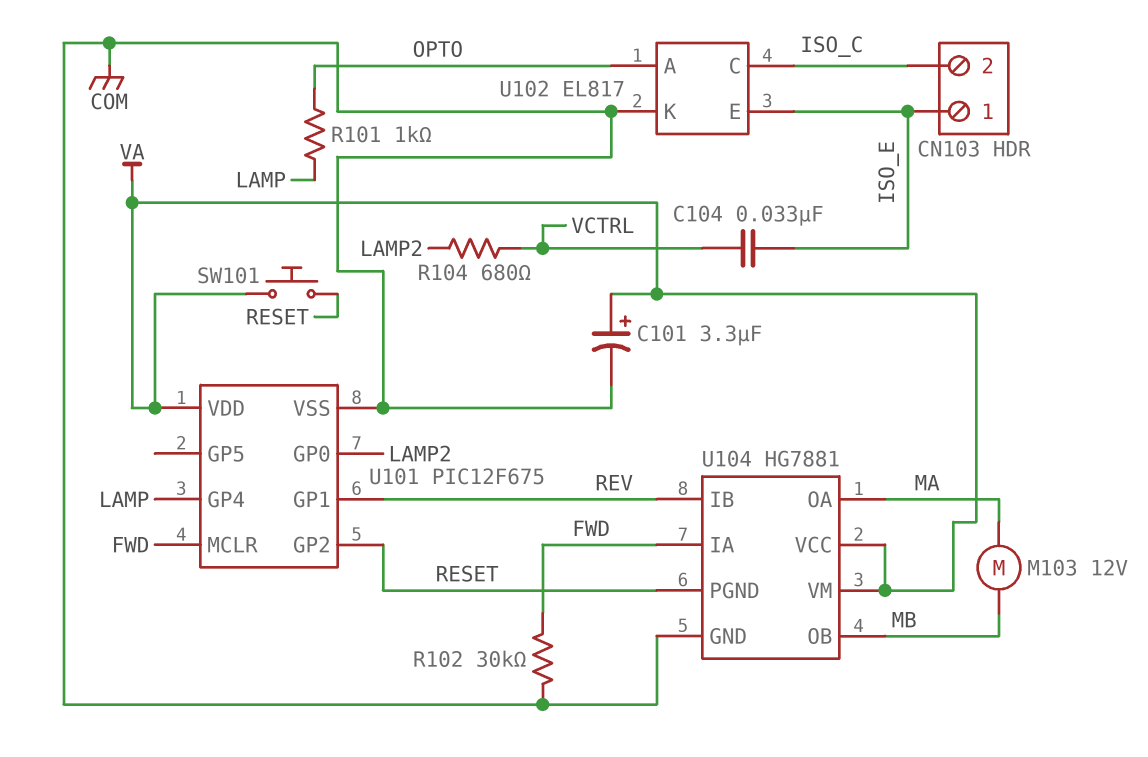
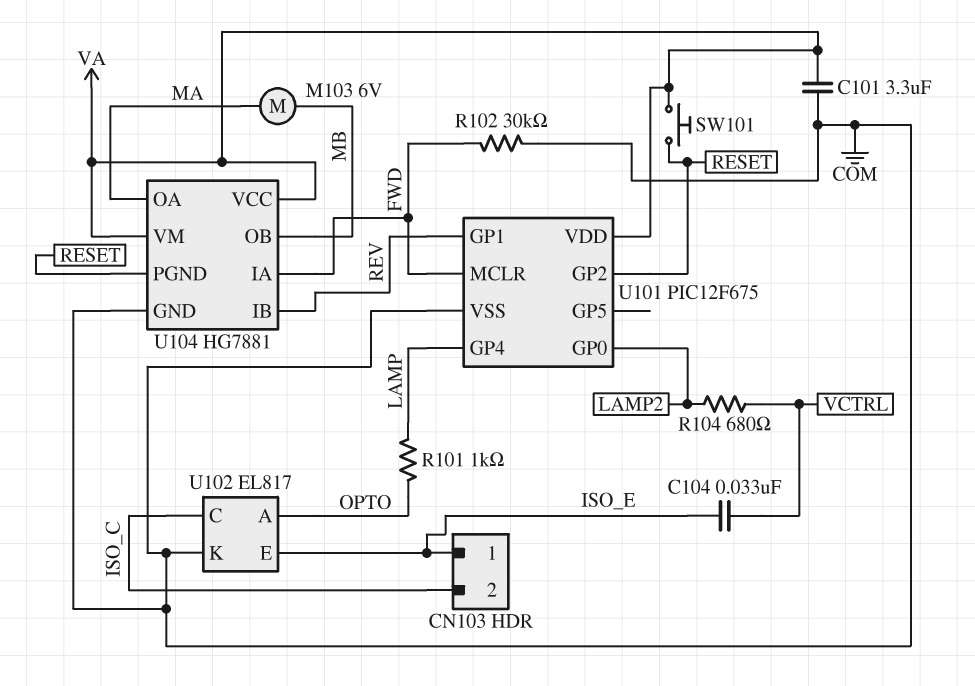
C101: 3.3uF (plus VA, minus COM) -> 3.3uF (COM, VA)
M103: motor 12V (MA, MB) -> motor 6V (MA, MB)

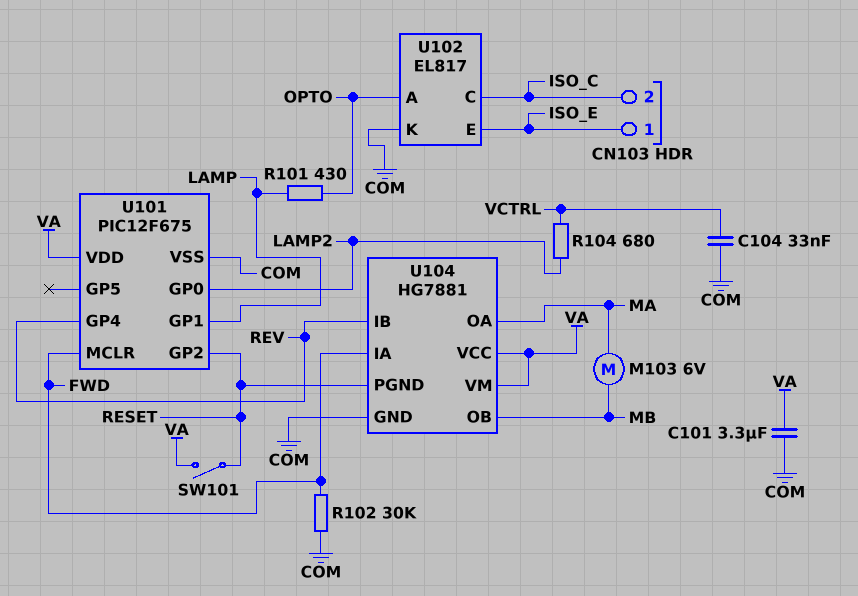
C104: 33nF (ISO_E, VCTRL) -> 33nF (COM, VCTRL)
R101: 1k (LAMP, OPTO) -> 430 (LAMP, OPTO)
SW101: button (RESET, VA) -> switch (RESET, VA)
U101 pin GP1: REV -> LAMP
U101 pin GP4: LAMP -> REV

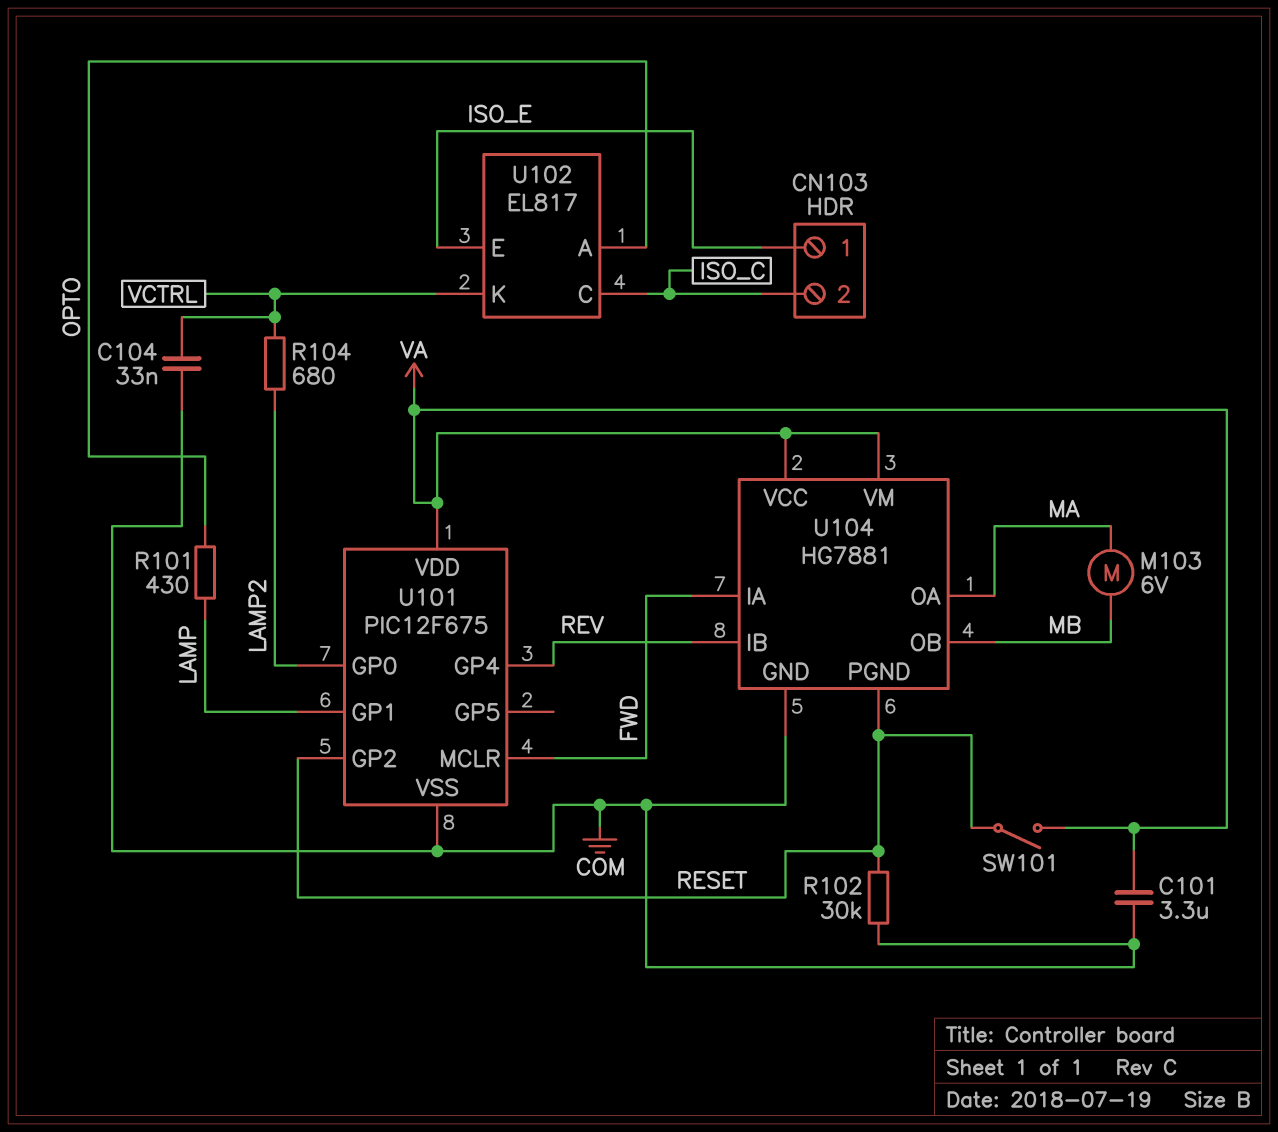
R102: 30k (COM, FWD) -> 30k (COM, RESET)
U102 pin K: COM -> VCTRL

